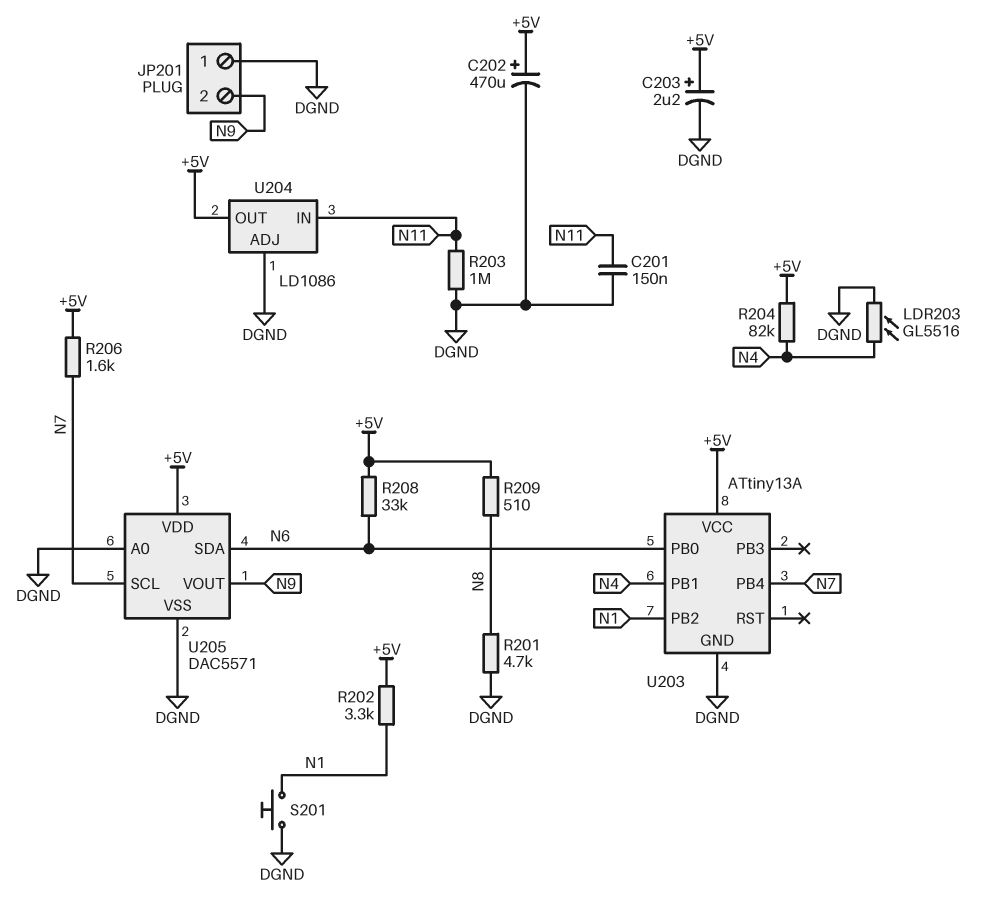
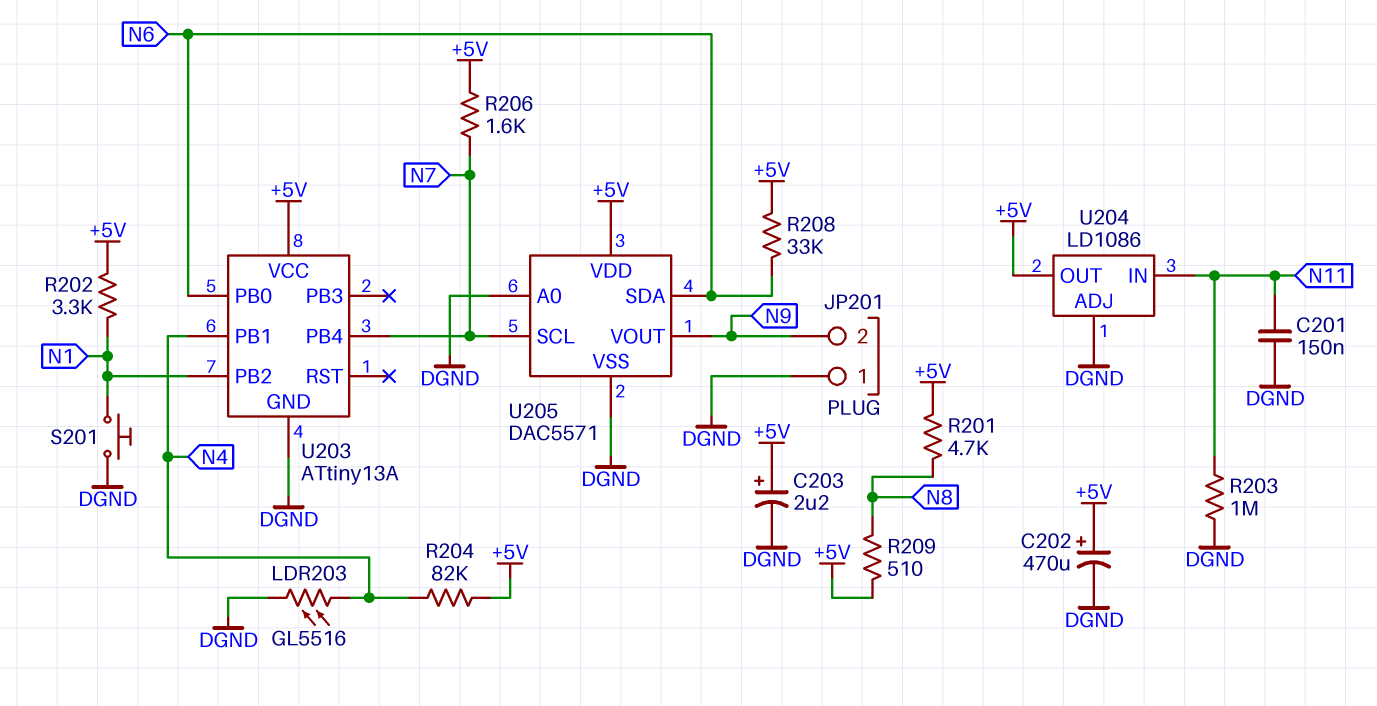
R201: 4.7k (DGND, N8) -> 4.7k (+5V, N8)

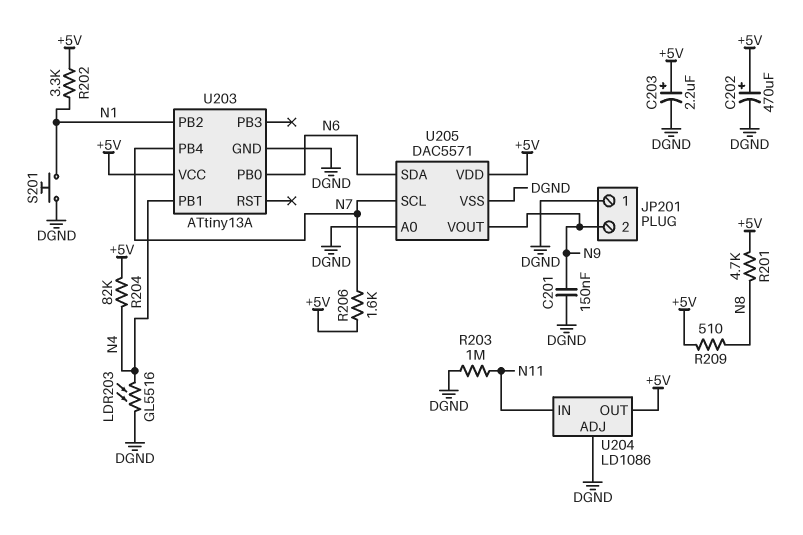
C201: 150nF (DGND, N11) -> 150nF (DGND, N9)
R208: 33k (+5V, N6) -> none

